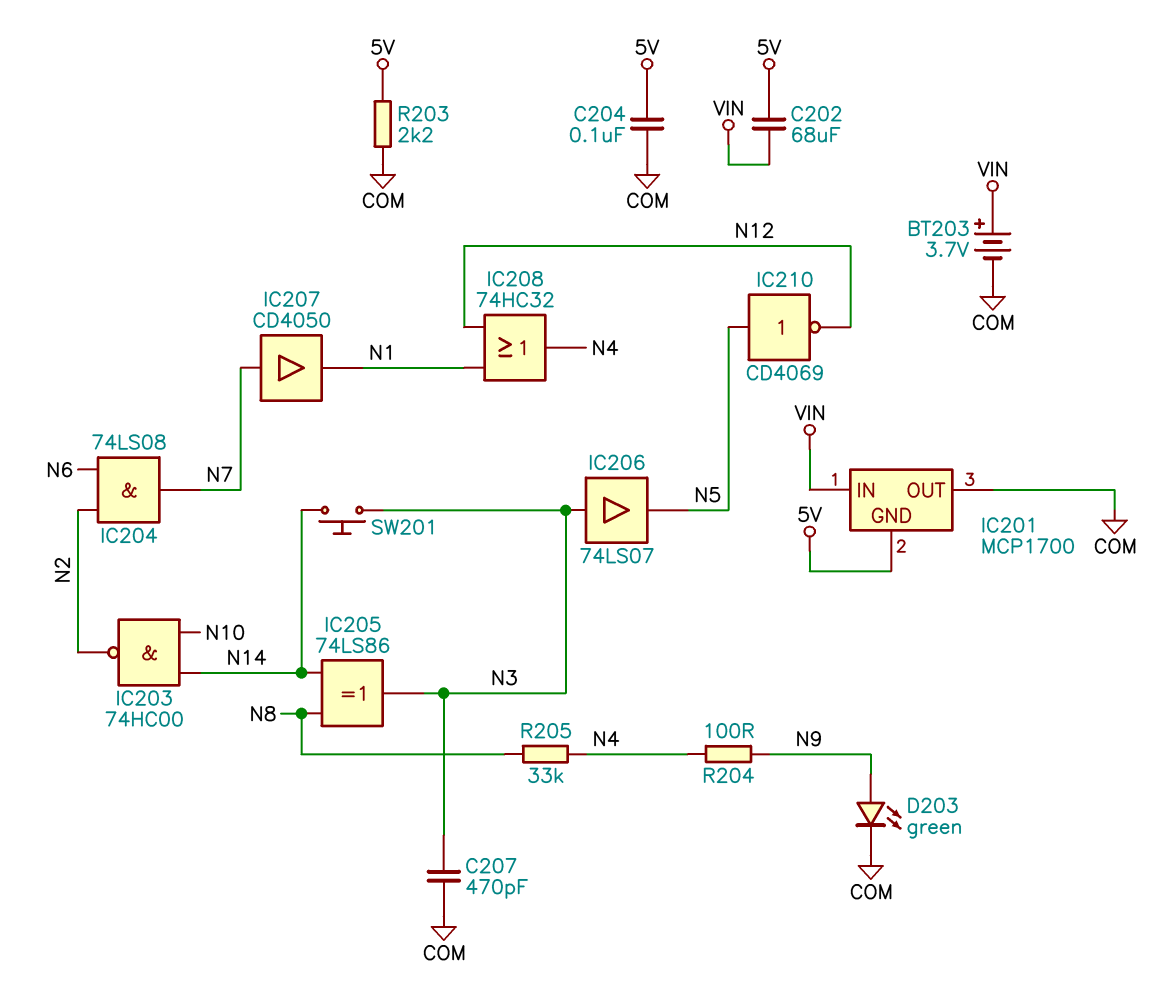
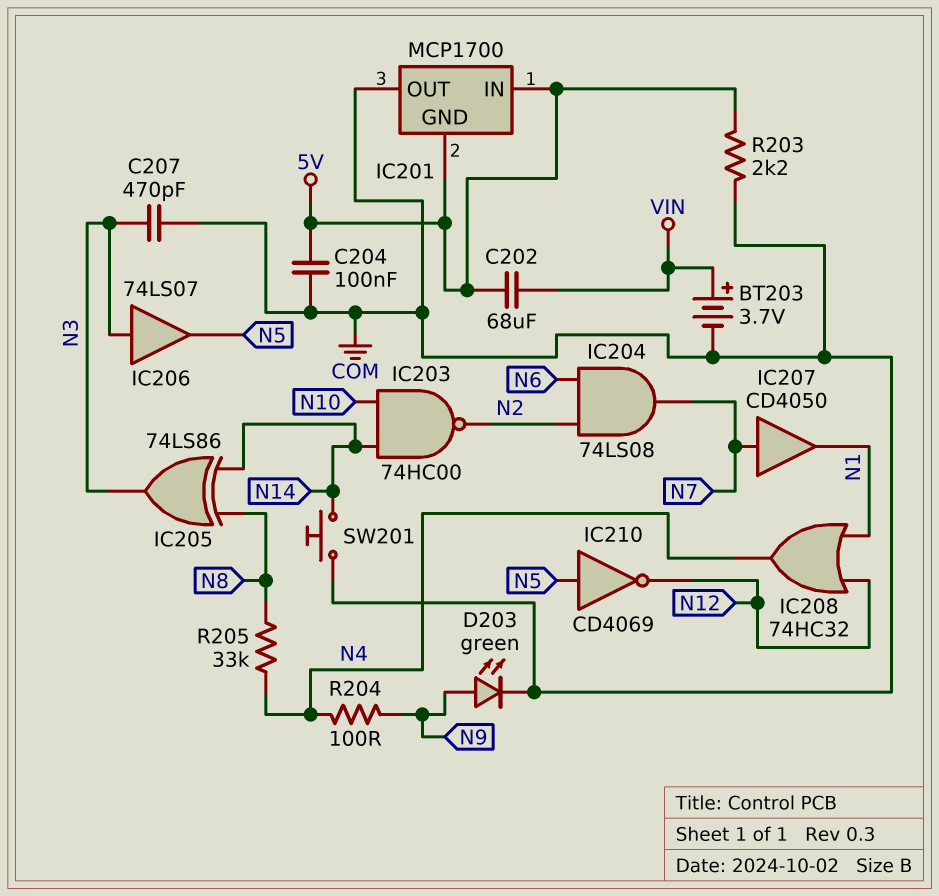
IC201 pin IN: VIN -> 5V
SW201: button (N3, N14) -> button (COM, N14)

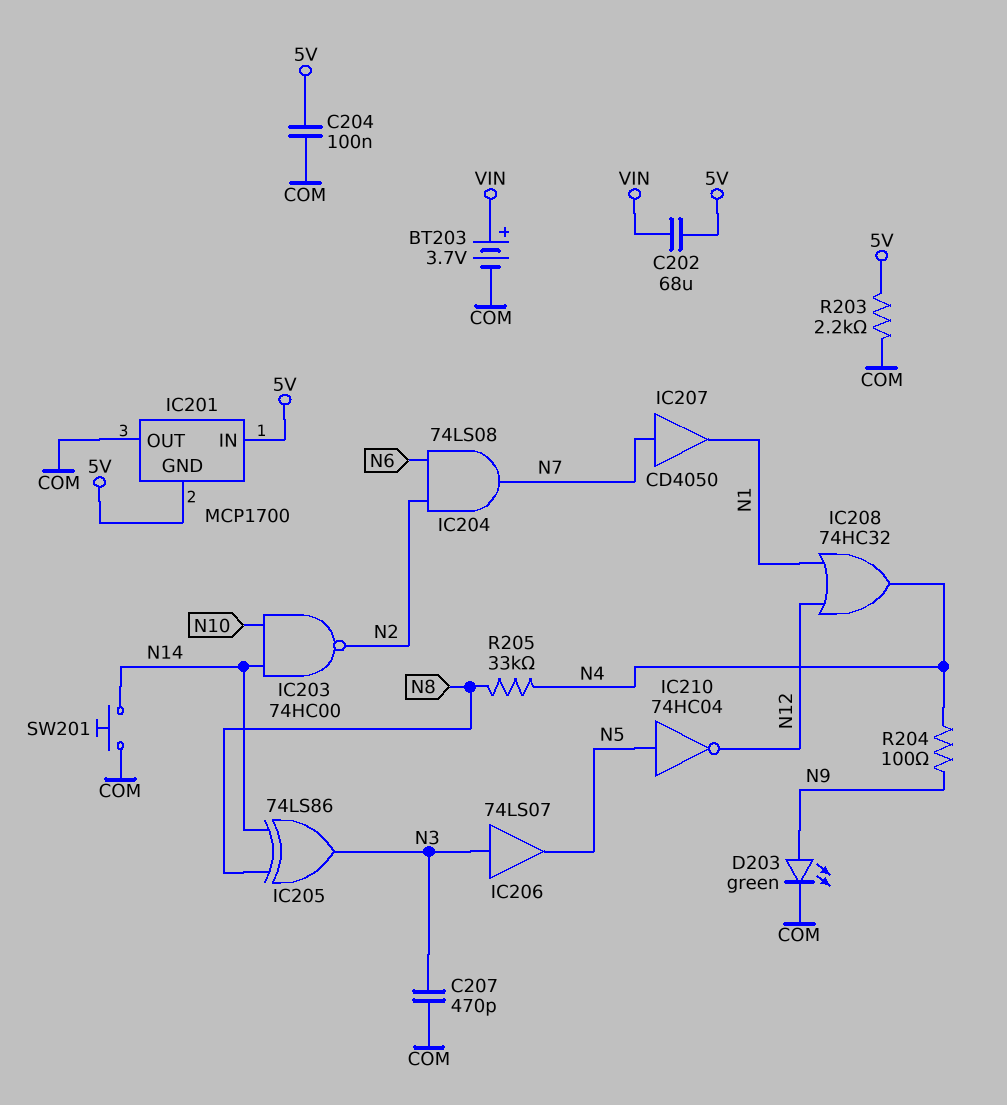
IC210: NOT CD4069 (in N5, out N12) -> NOT 74HC04 (in N5, out N12)

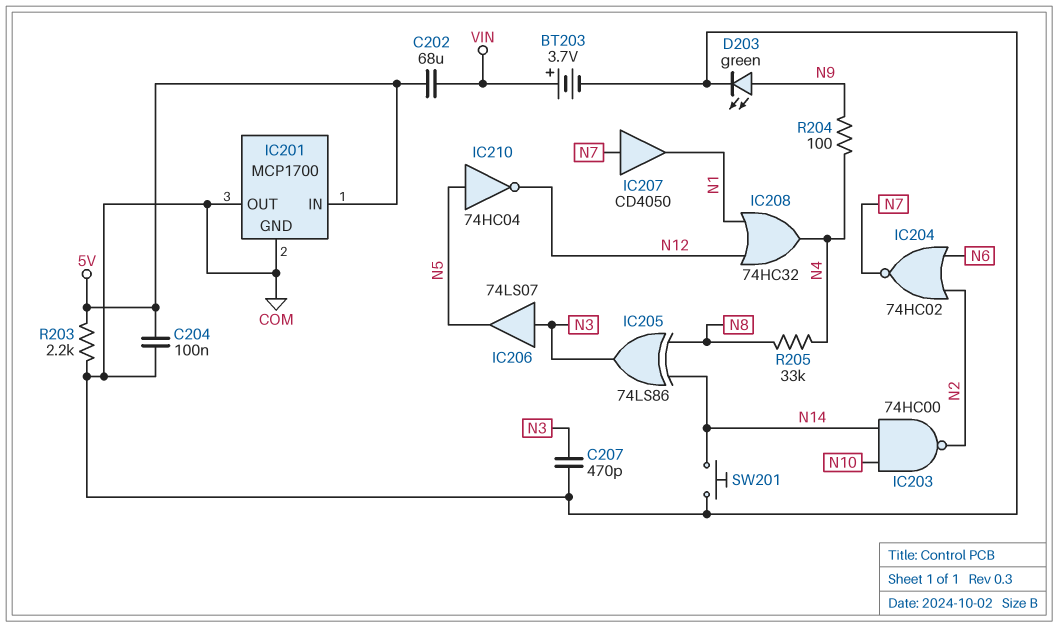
IC201 pin GND: 5V -> COM
IC204: AND 74LS08 (in N2, in N6, out N7) -> NOR 74HC02 (in N2, in N6, out N7)

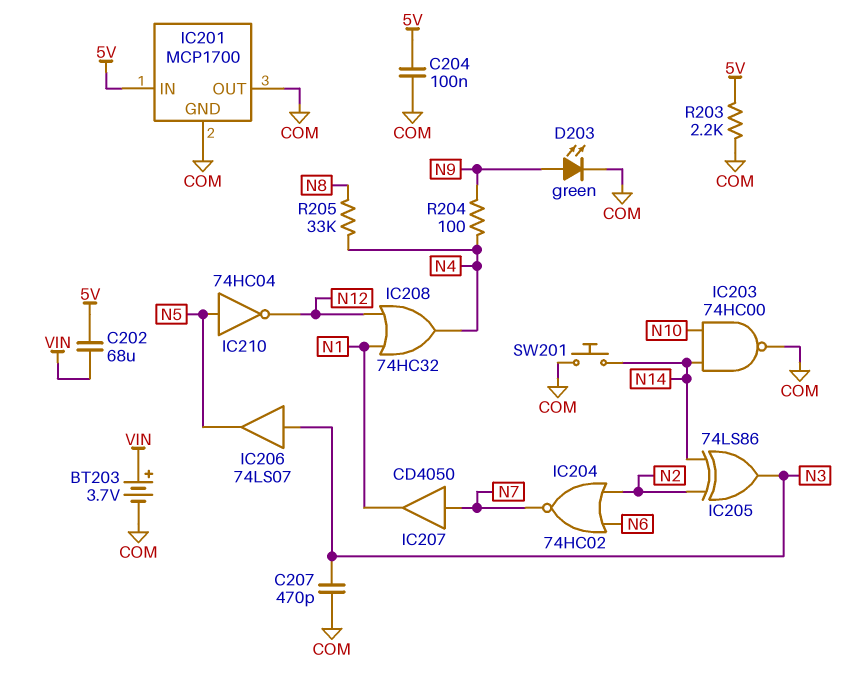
IC203: NAND 74HC00 (in N10, in N14, out N2) -> NAND 74HC00 (in N10, in N14, out COM)
IC205: XOR 74LS86 (in N8, in N14, out N3) -> XOR 74LS86 (in N2, in N14, out N3)

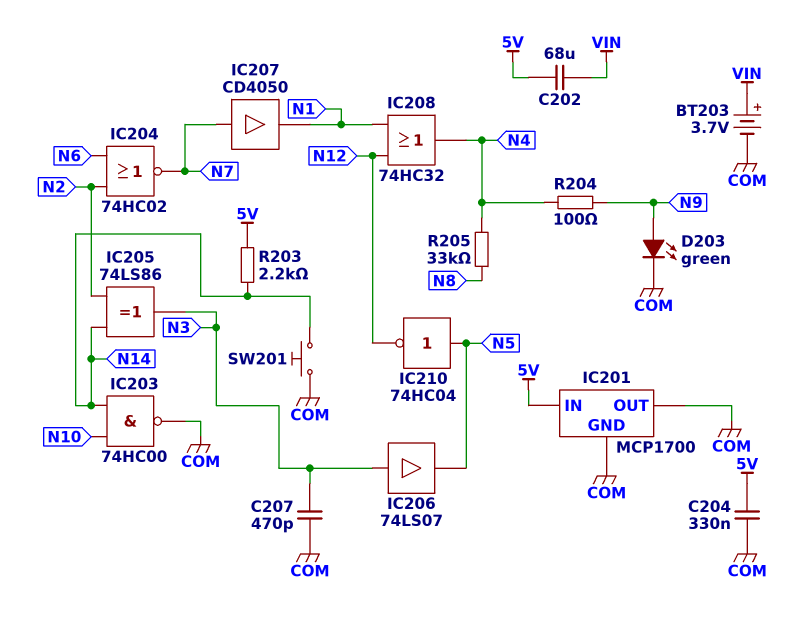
C204: 100nF (5V, COM) -> 330nF (5V, COM)
R203: 2.2k (5V, COM) -> 2.2k (5V, N14)

